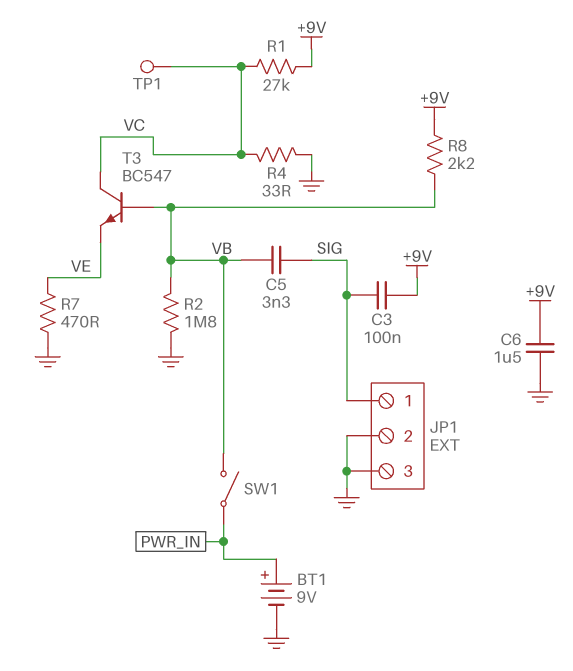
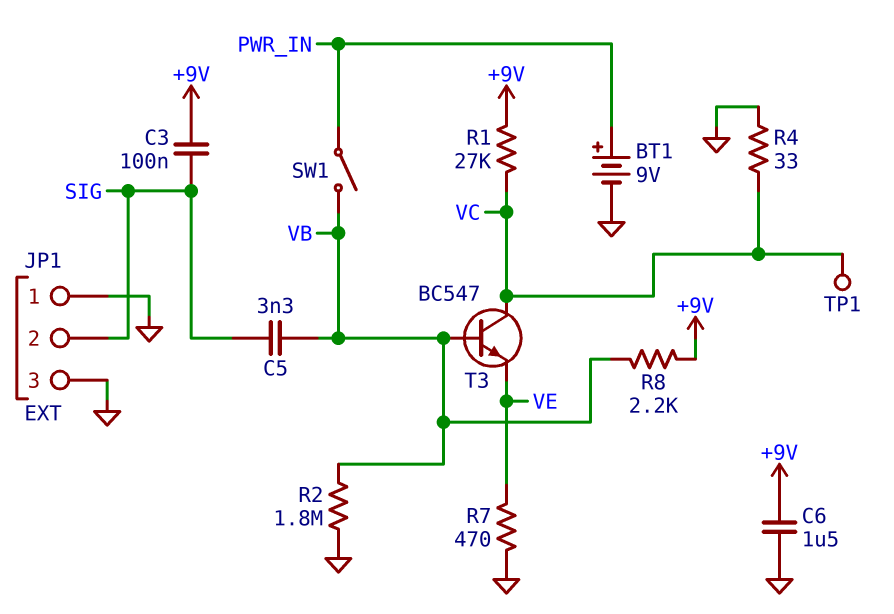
JP1 pin 1: SIG -> GND
JP1 pin 2: GND -> SIG

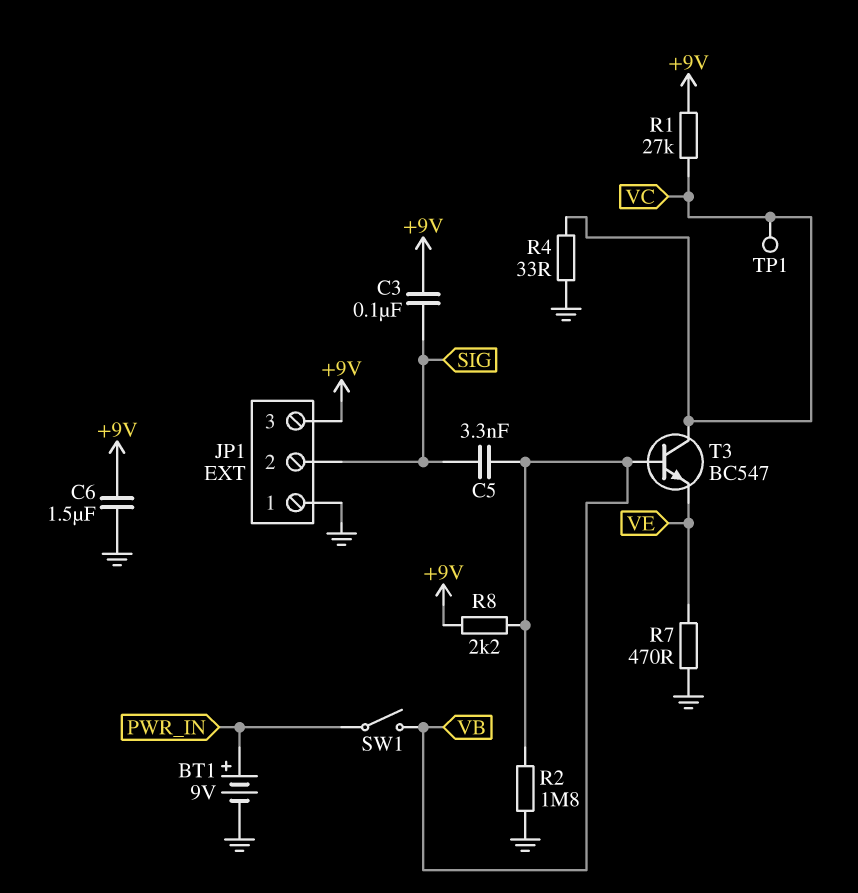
JP1 pin 3: GND -> +9V

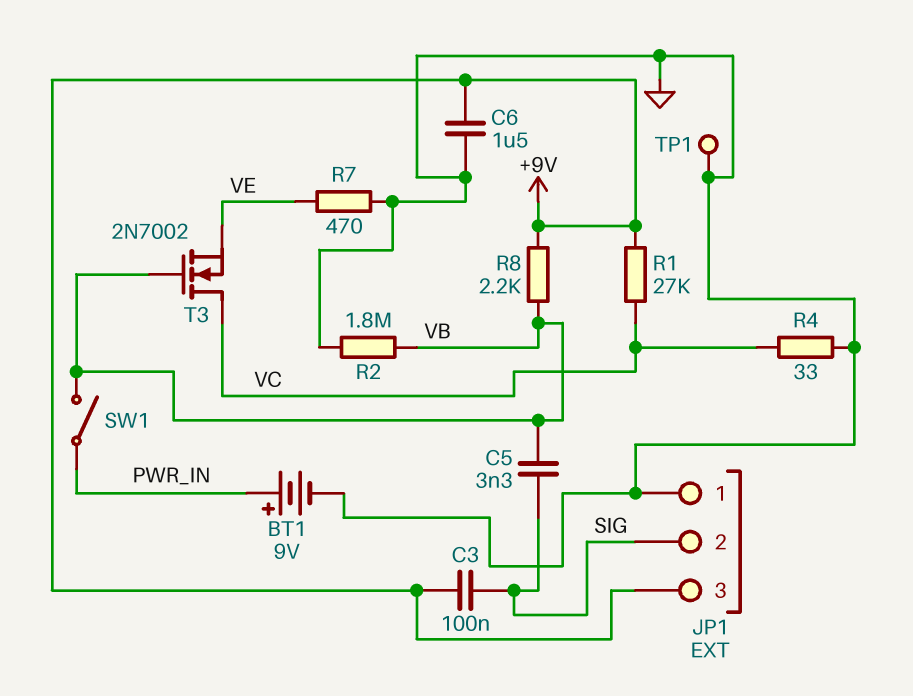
T3: NPN BC547 (B VB, C VC, E VE) -> NMOS 2N7002 (G VB, D VC, S VE)
TP1: test point (VC) -> test point (GND)

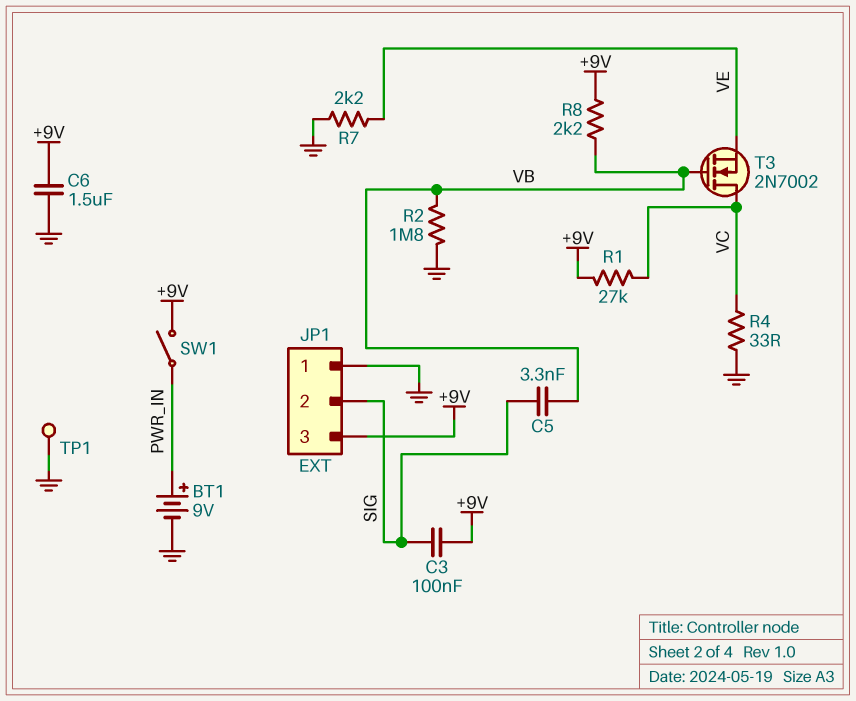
R7: 470 (GND, VE) -> 2.2k (GND, VE)
SW1: switch (PWR_IN, VB) -> switch (+9V, PWR_IN)

